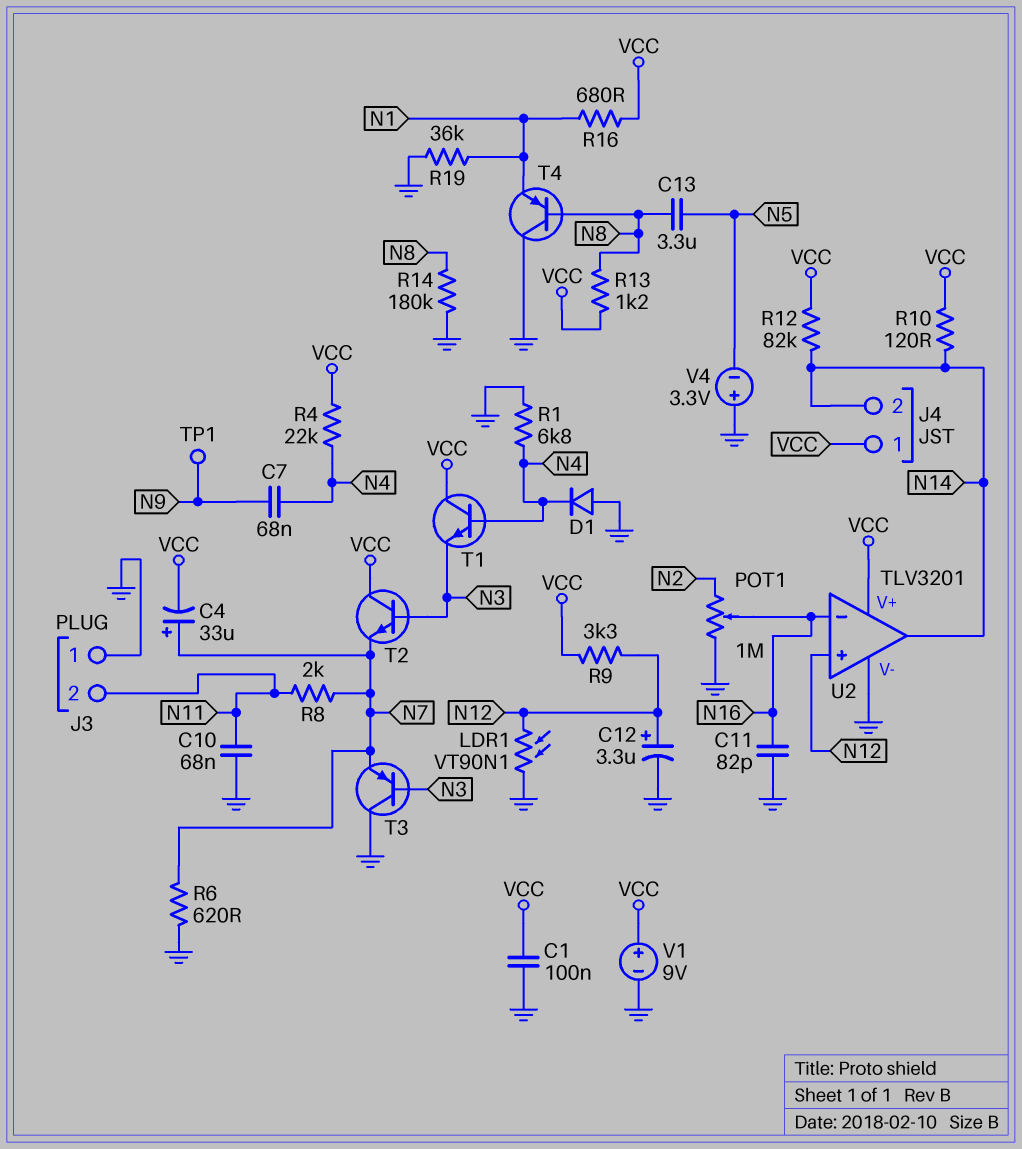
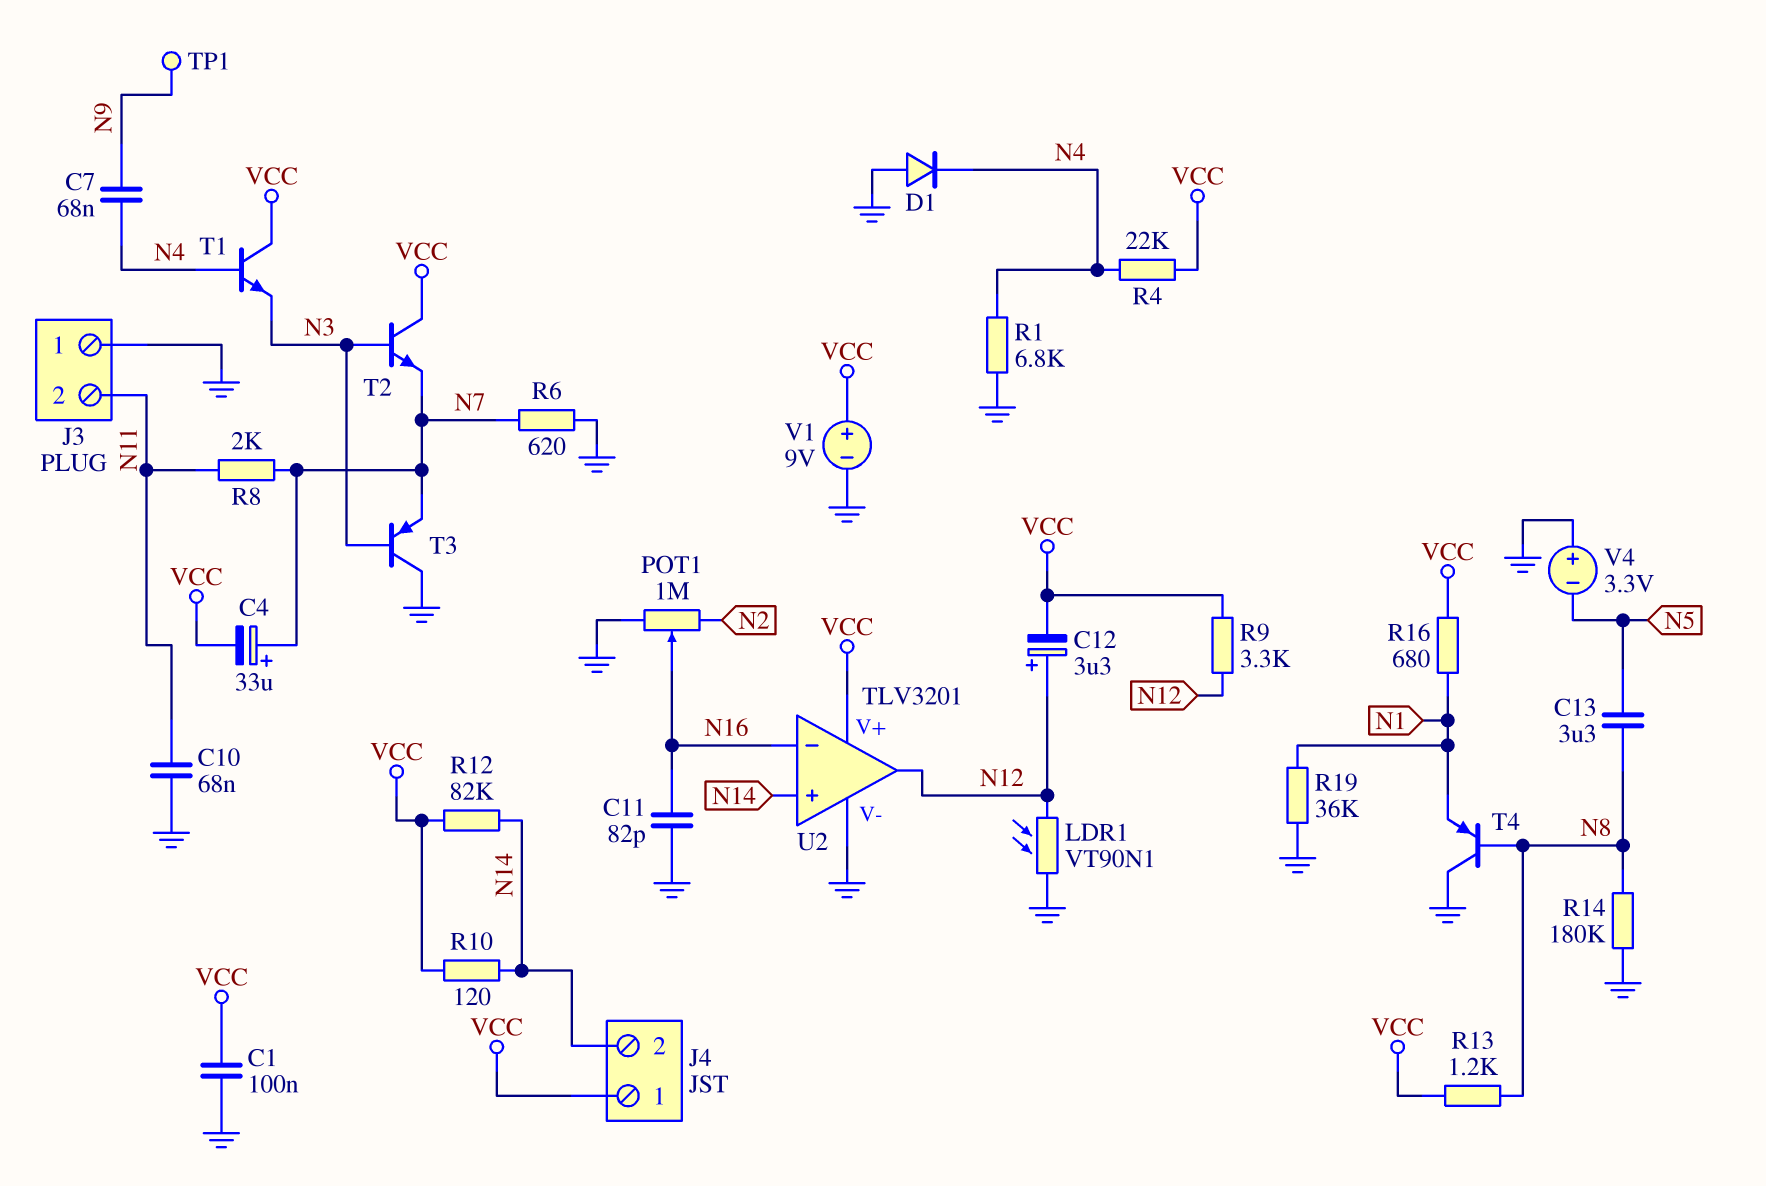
C12: 3.3uF (plus N12, minus GND) -> 3.3uF (plus N12, minus VCC)
U2 pin in+: N12 -> N14
U2 pin out: N14 -> N12

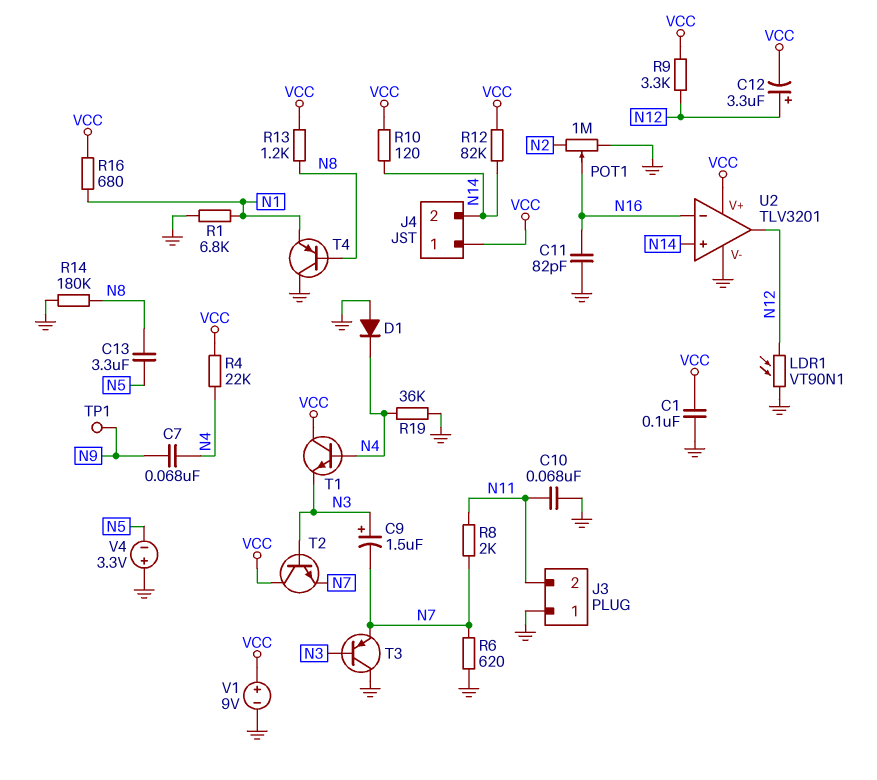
C4: 33uF (plus N7, minus VCC) -> none
C9: none -> 1.5uF (plus N3, minus N7)
R1: 6.8k (GND, N4) -> 6.8k (GND, N1)
R19: 36k (GND, N1) -> 36k (GND, N4)

